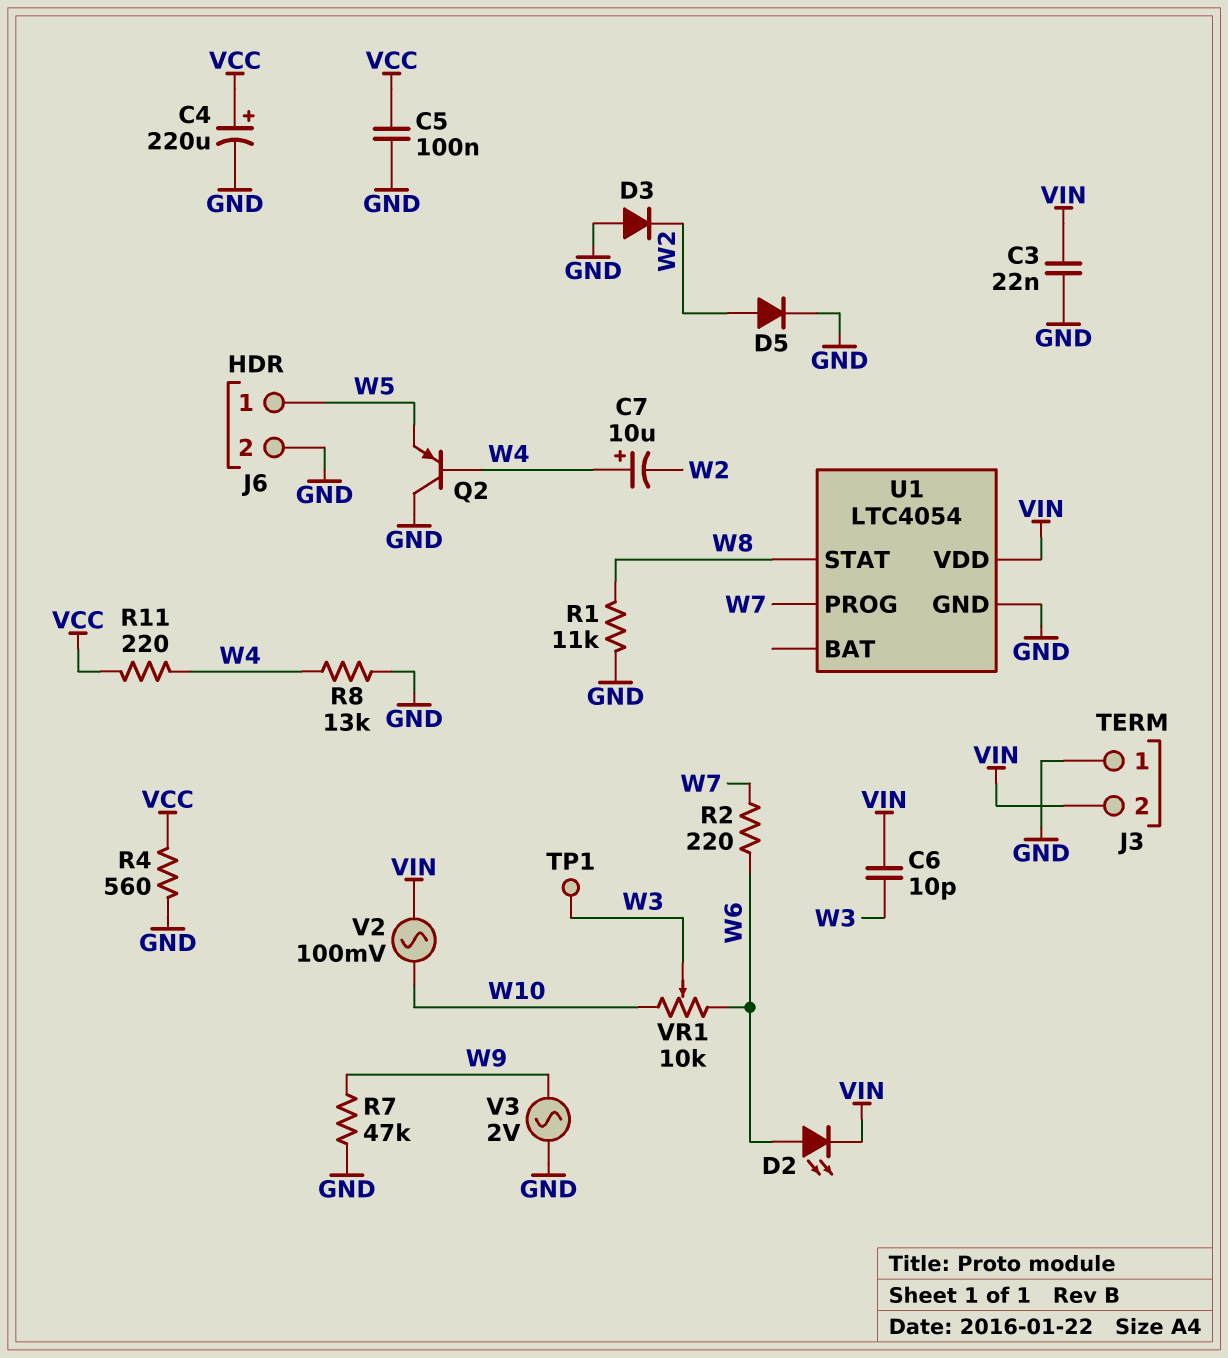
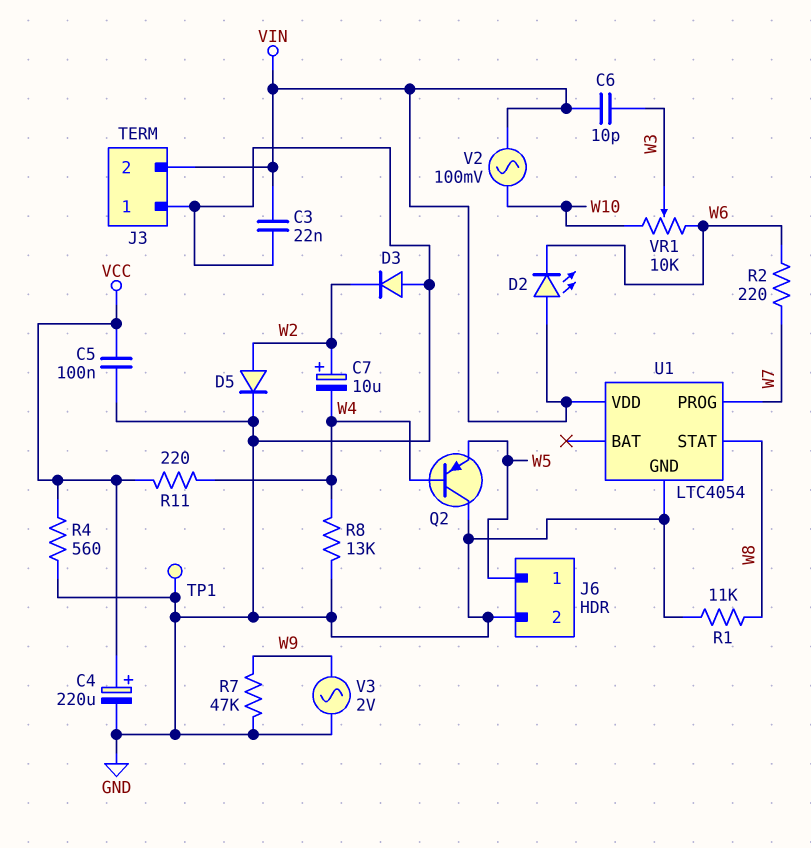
C7: 10uF (plus W4, minus W2) -> 10uF (plus W2, minus W4)
D2: LED (A W6, K VIN) -> LED (A VIN, K W6)
TP1: test point (W3) -> test point (GND)

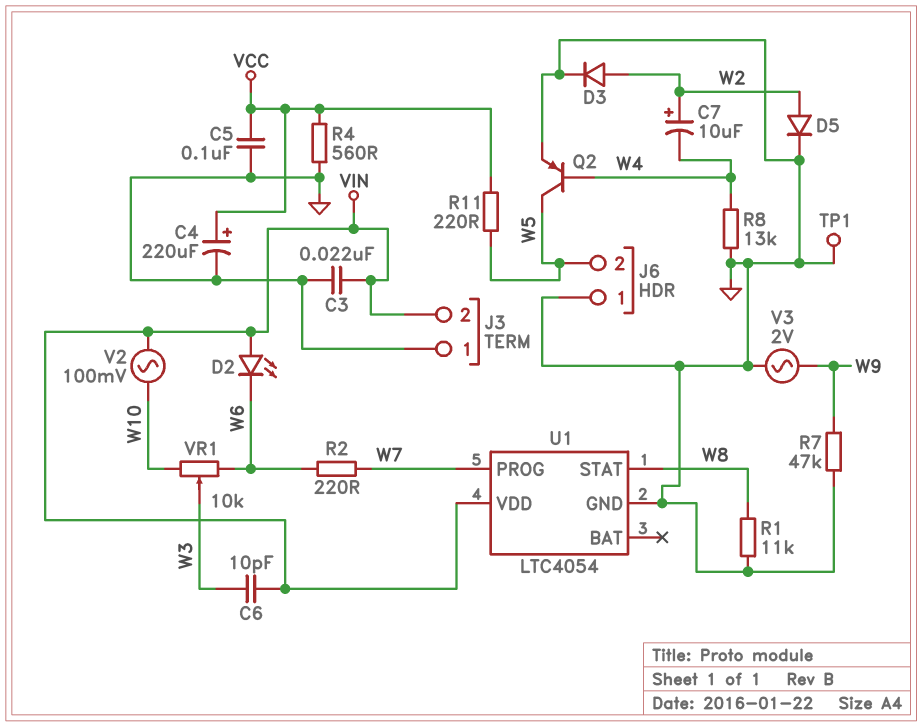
D3: diode (A GND, K W2) -> diode (A W2, K GND)
J6 pin 1: W5 -> GND
J6 pin 2: GND -> W5
Q2: PNP (B W4, C GND, E W5) -> PNP (B W4, C W5, E GND)
R11: 220 (VCC, W4) -> 220 (VCC, W5)

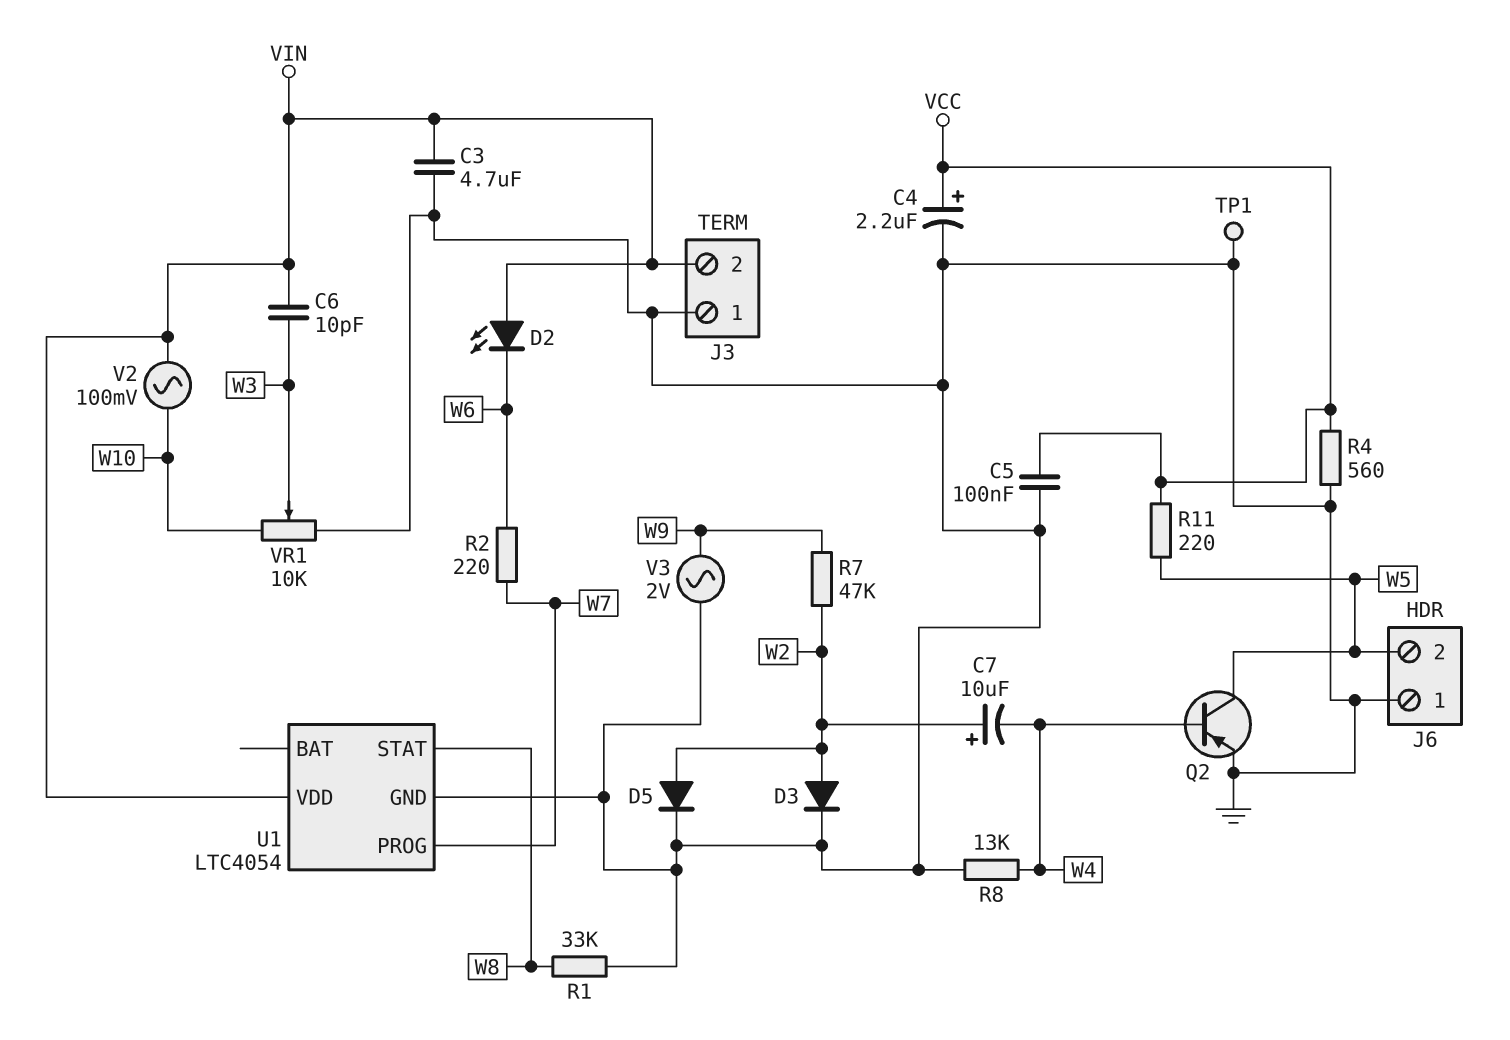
C3: 22nF (GND, VIN) -> 4.7uF (GND, VIN)
C4: 220uF (plus VCC, minus GND) -> 2.2uF (plus VCC, minus GND)
R1: 11k (GND, W8) -> 33k (GND, W8)
R7: 47k (GND, W9) -> 47k (W2, W9)
VR1: 10k (W6, W10, wiper W3) -> 10k (GND, W10, wiper W3)

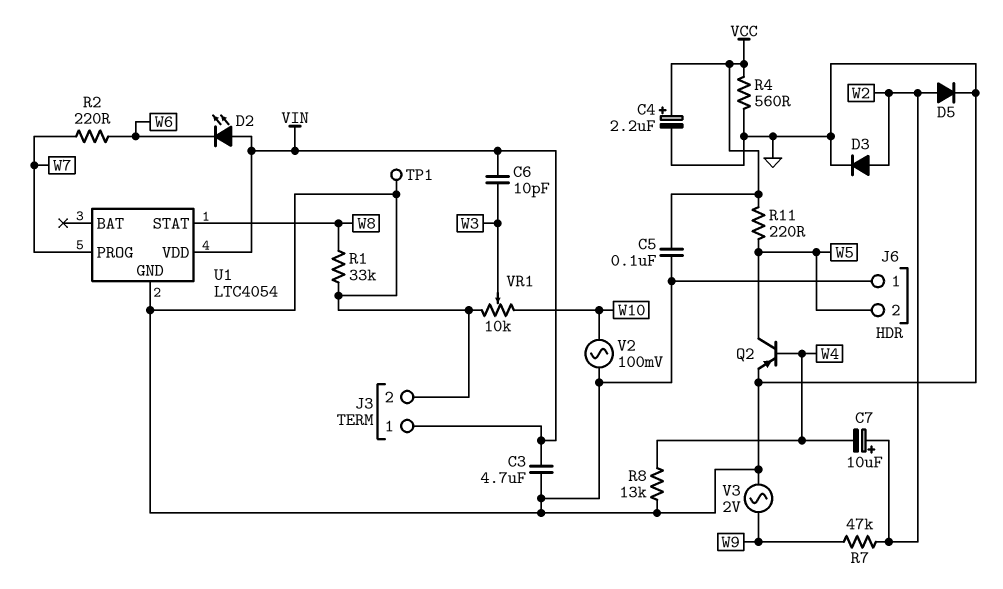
J3 pin 1: GND -> VIN
J3 pin 2: VIN -> GND
V2: AC 100mV (VIN, W10) -> AC 100mV (GND, W10)

